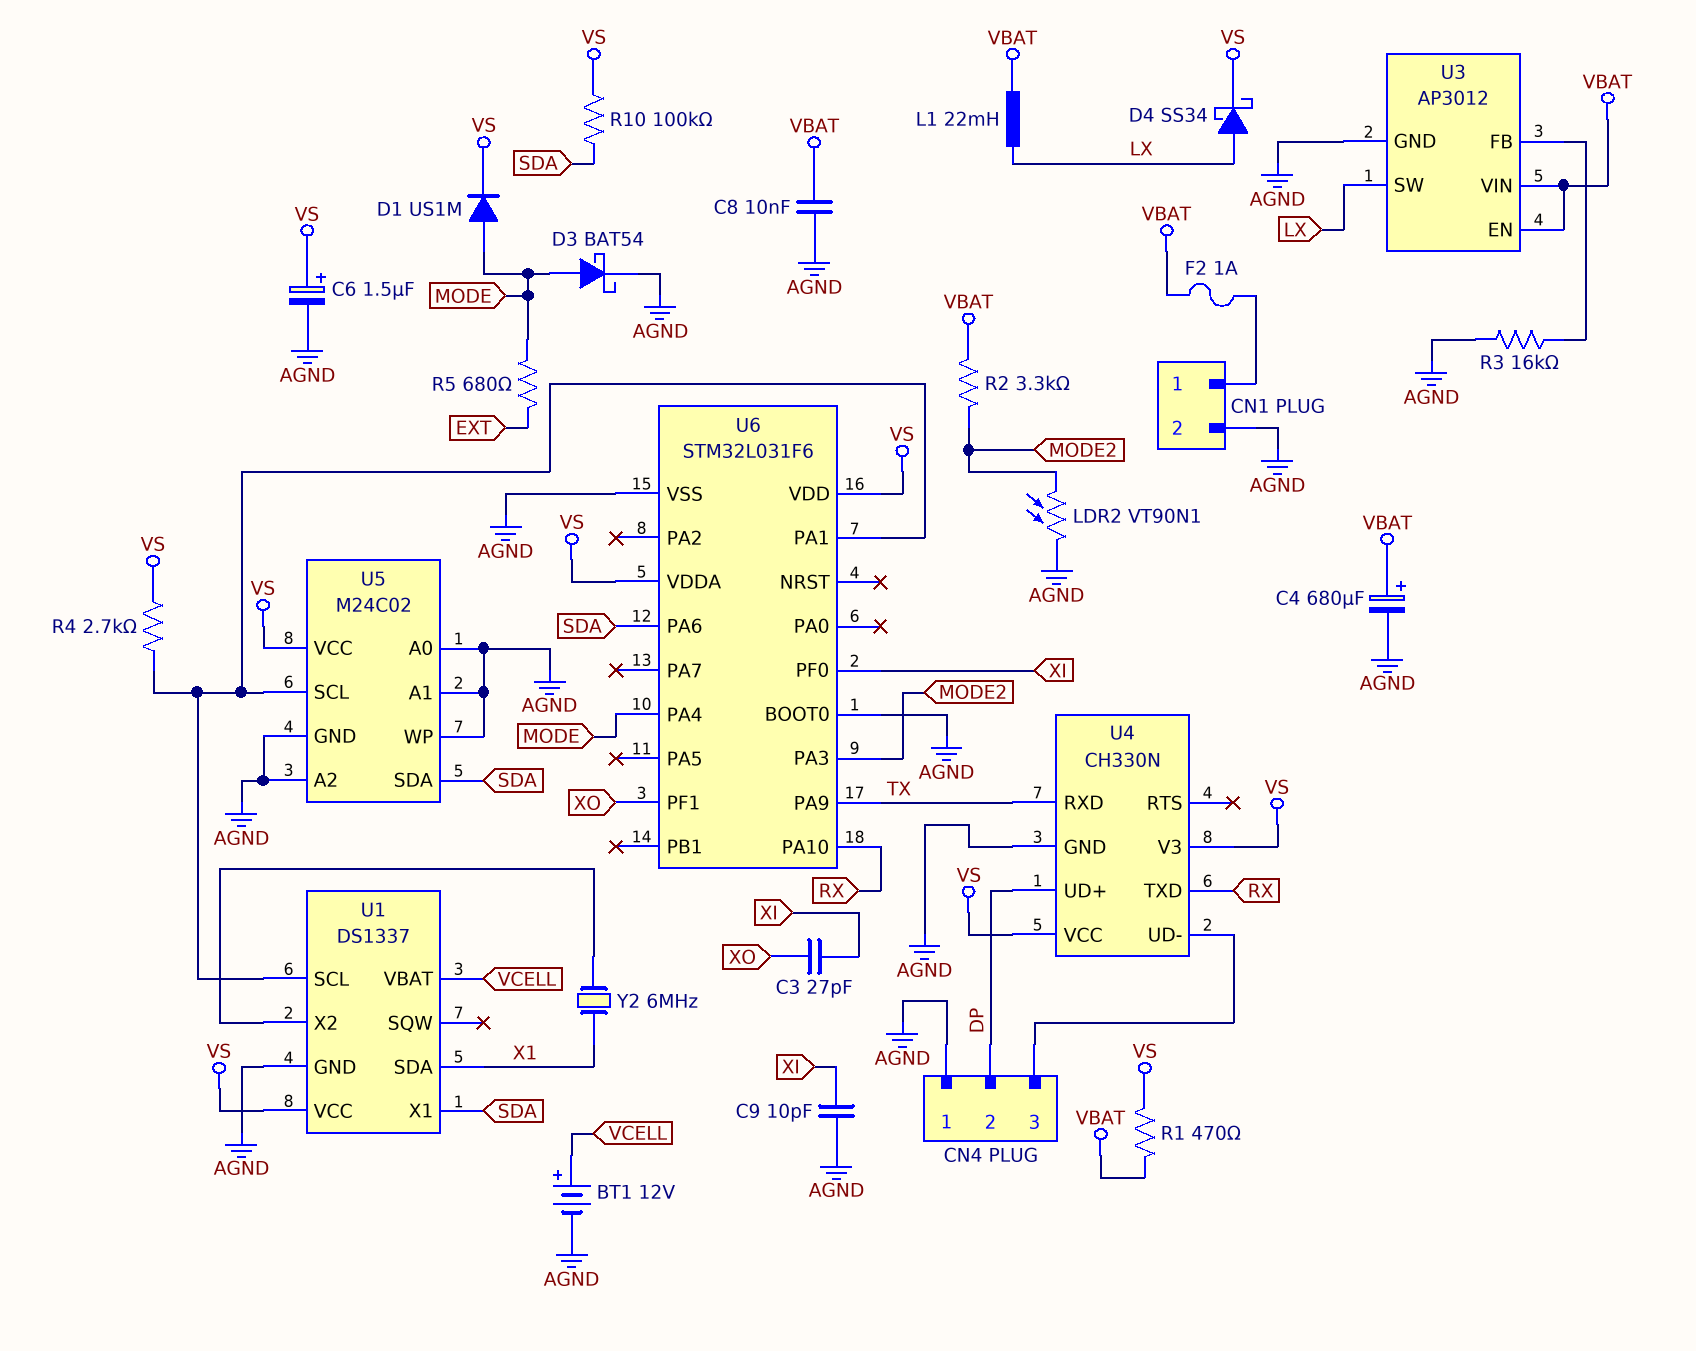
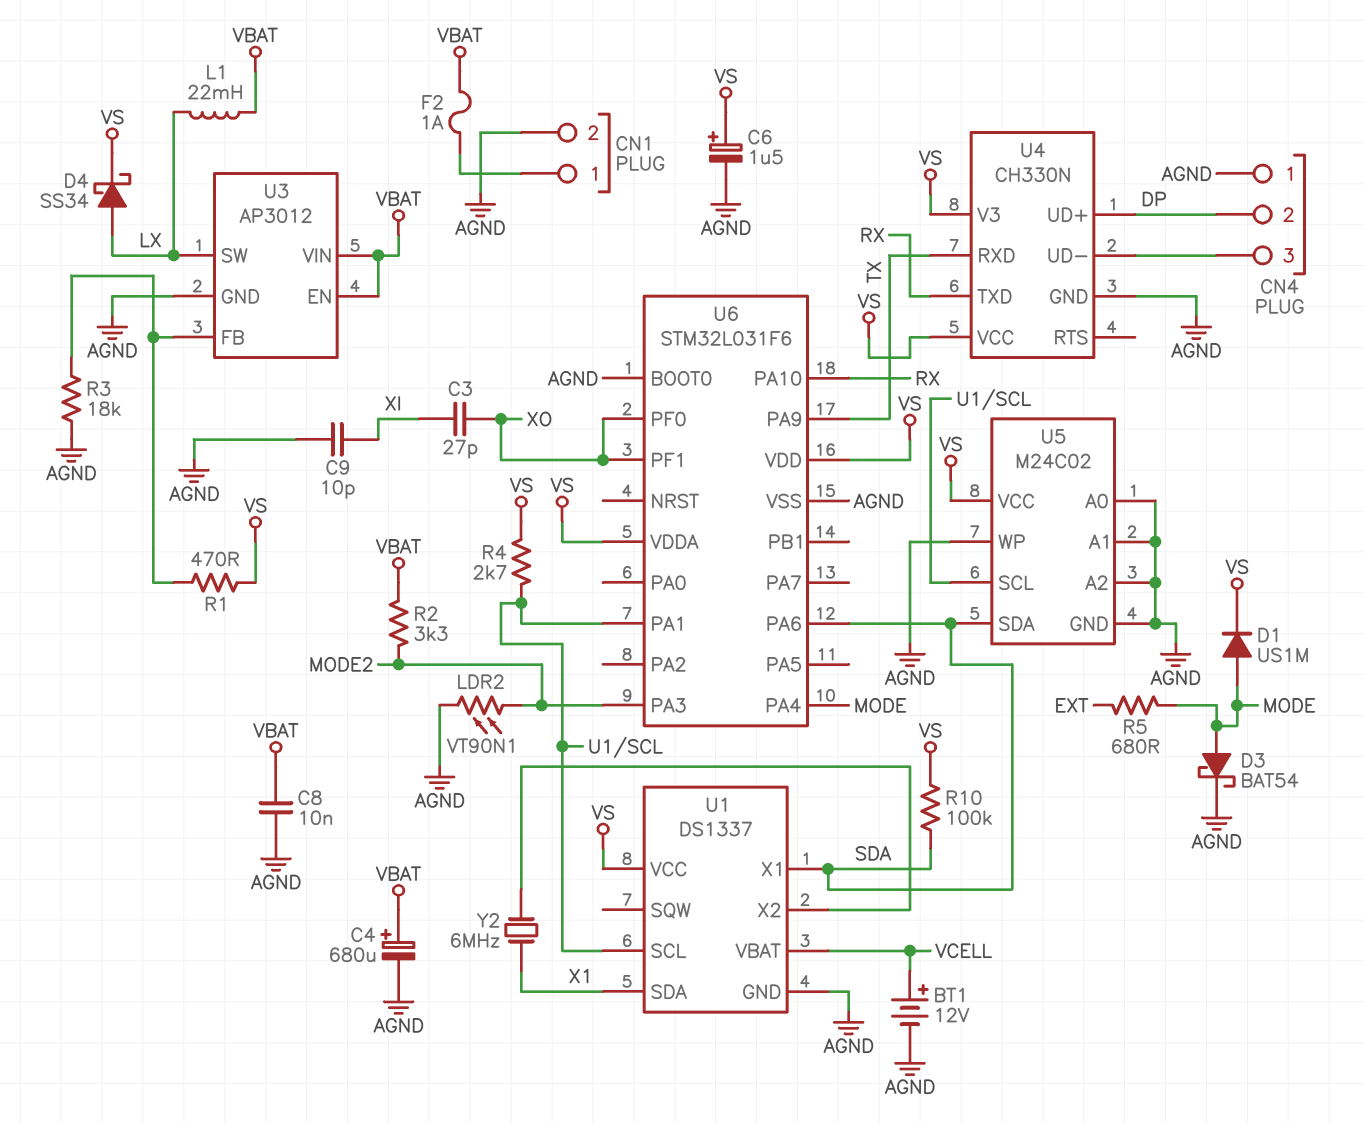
R1: 470 (VBAT, VS) -> 470 (U3/FB, VS)
R3: 16k (AGND, U3/FB) -> 18k (AGND, U3/FB)
U6 pin PF0: XI -> XO

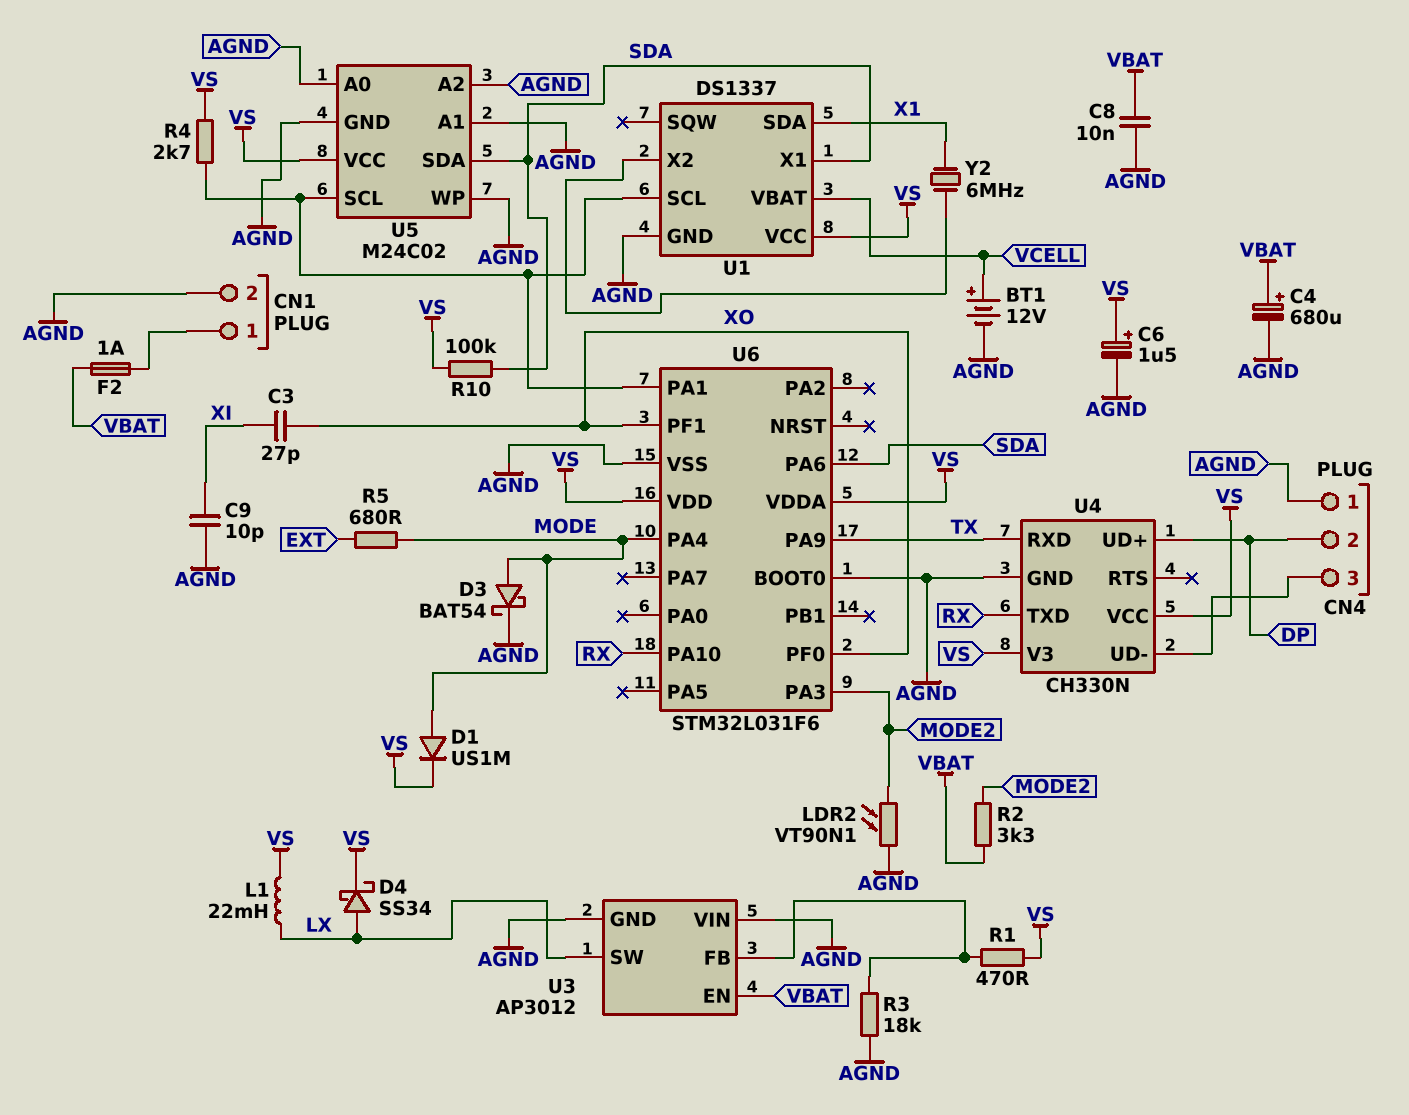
L1: 22mH (LX, VBAT) -> 22mH (LX, VS)
U3 pin VIN: VBAT -> AGND

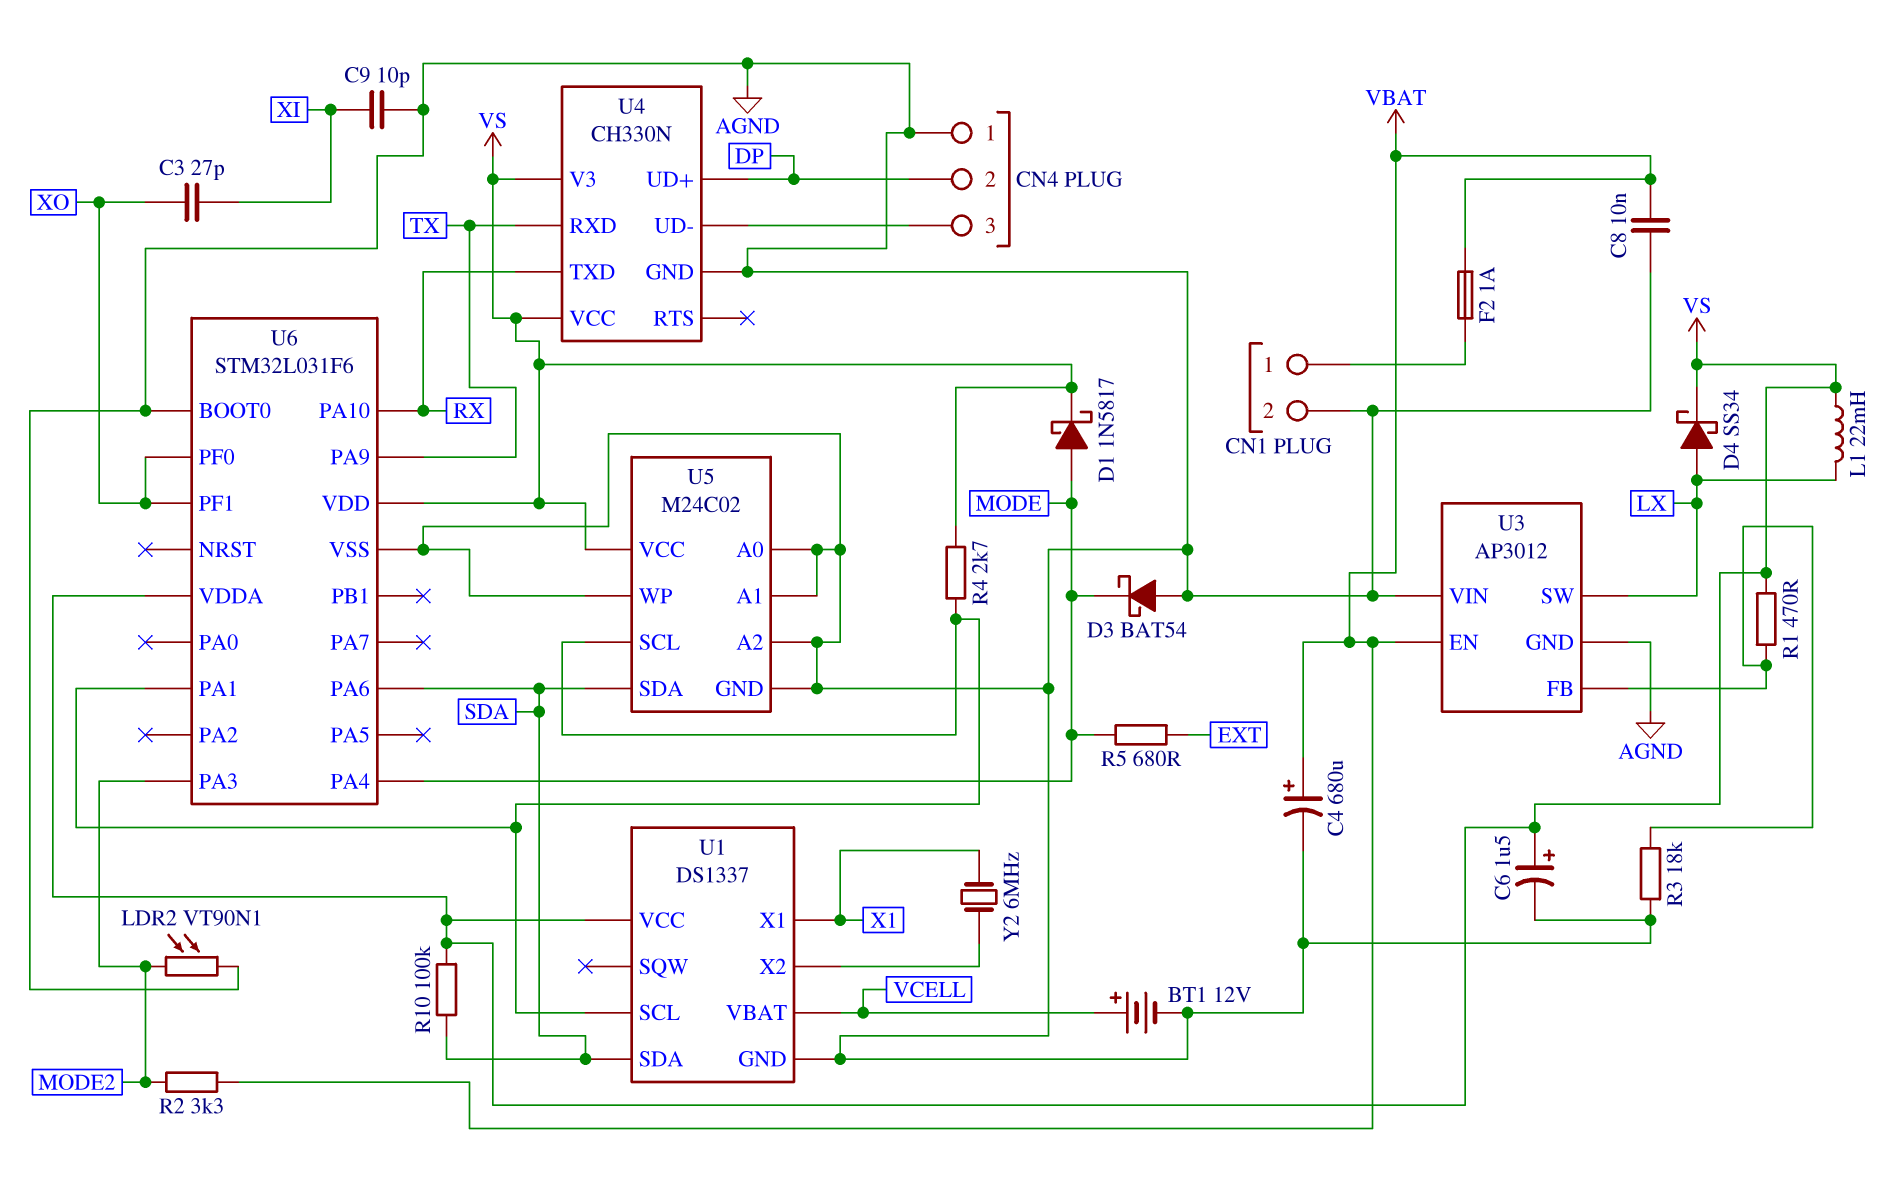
D1: diode US1M (A MODE, K VS) -> schottky 1N5817 (A MODE, K VS)
D3: schottky BAT54 (A MODE, K AGND) -> schottky BAT54 (A AGND, K MODE)
U1 pin SDA: X1 -> SDA
U1 pin X1: SDA -> X1

